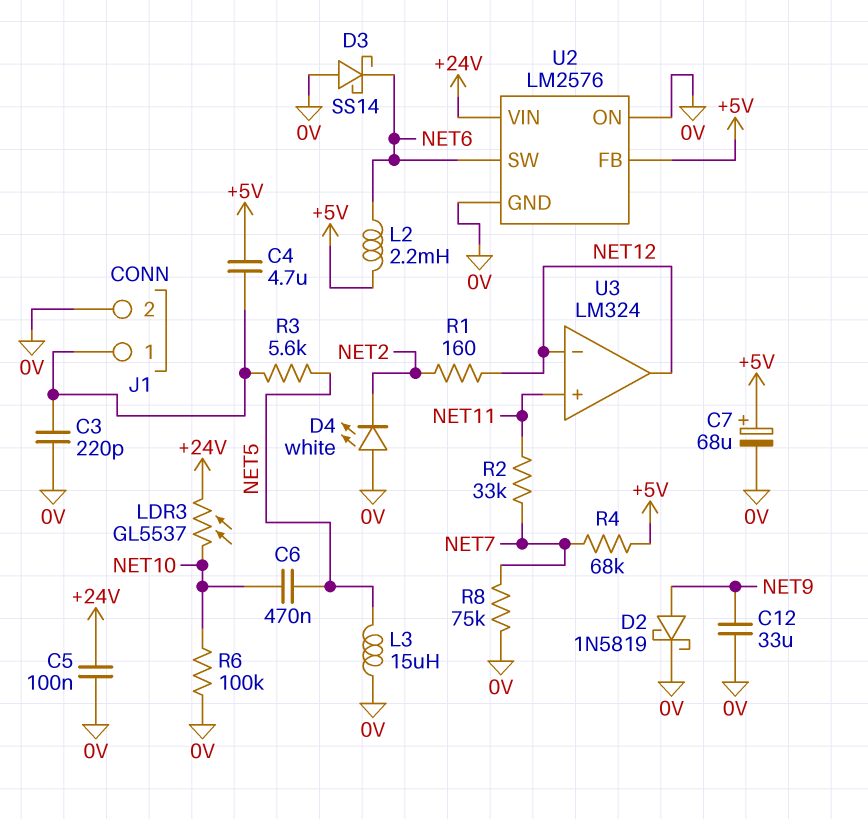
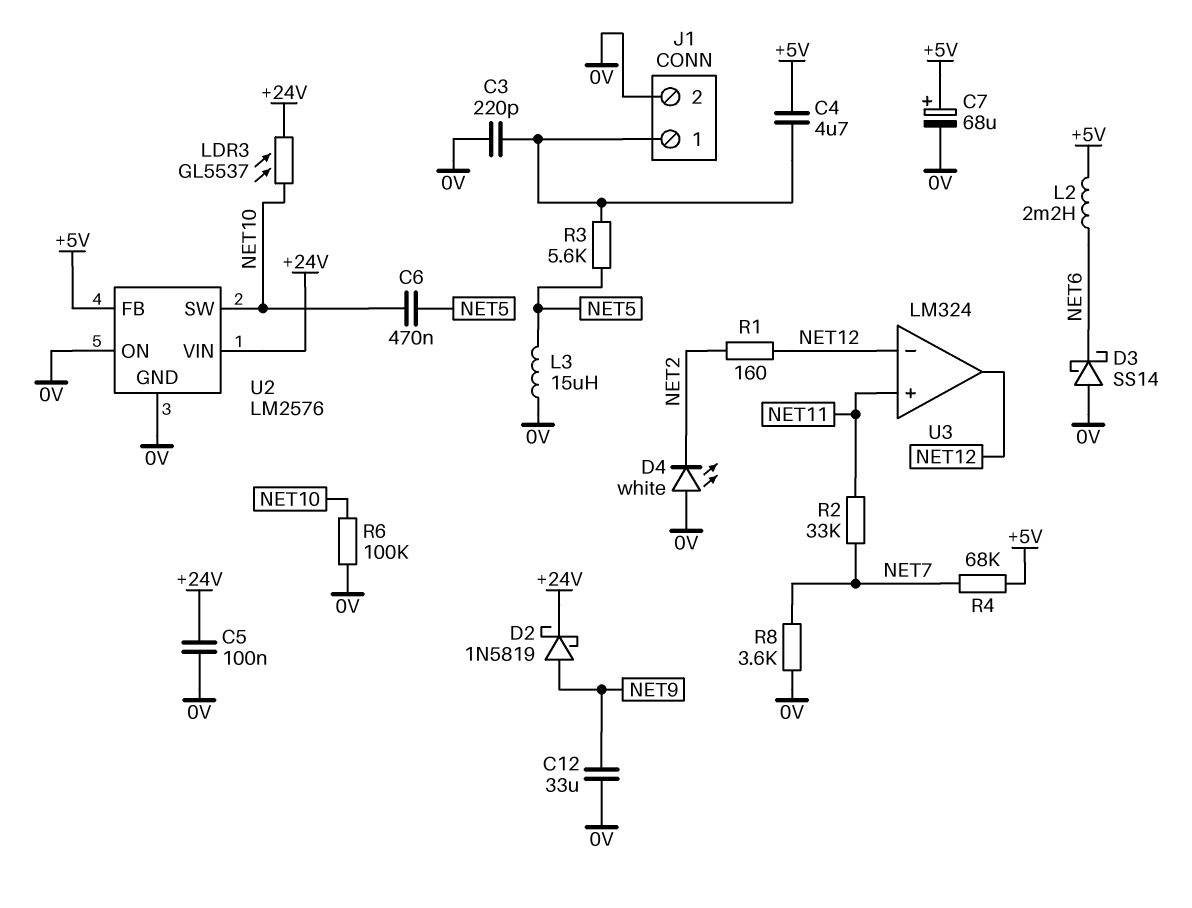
D2: schottky 1N5819 (A NET9, K 0V) -> schottky 1N5819 (A NET9, K +24V)
R8: 75k (0V, NET7) -> 3.6k (0V, NET7)
U2 pin SW: NET6 -> NET10

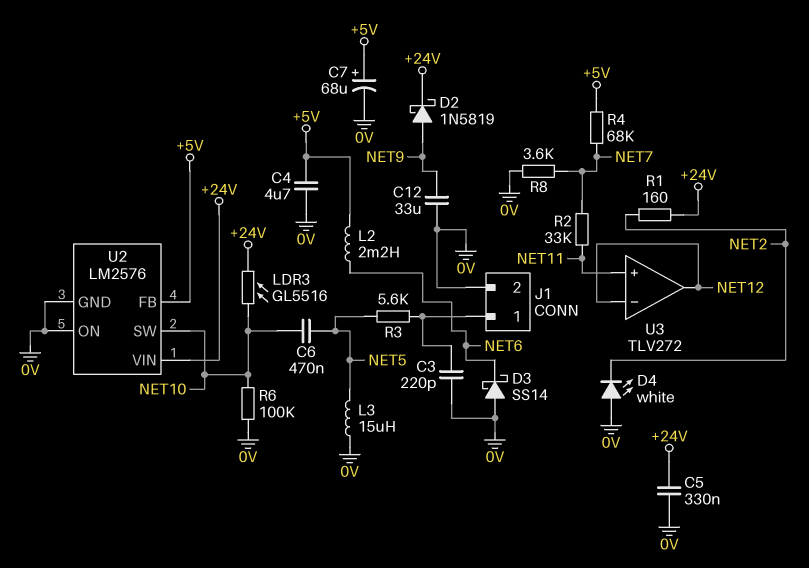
C4: 4.7uF (+5V, J1/1) -> 4.7uF (+5V, 0V)
C5: 100nF (+24V, 0V) -> 330nF (+24V, 0V)
LDR3: GL5537 (+24V, NET10) -> GL5516 (+24V, NET10)
R1: 160 (NET2, NET12) -> 160 (+24V, NET2)
U3: LM324 -> TLV272

